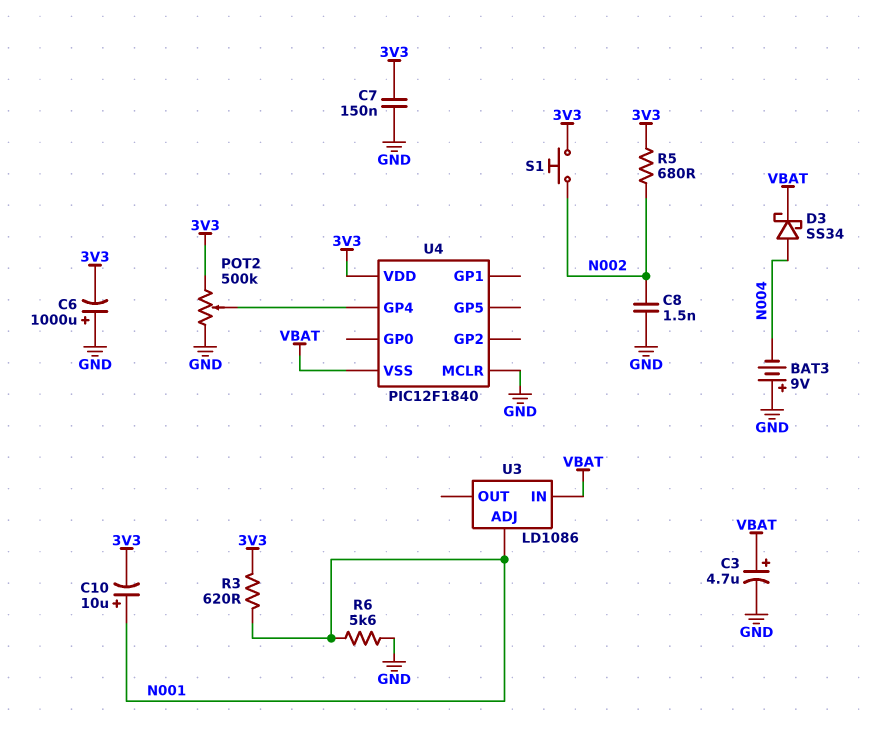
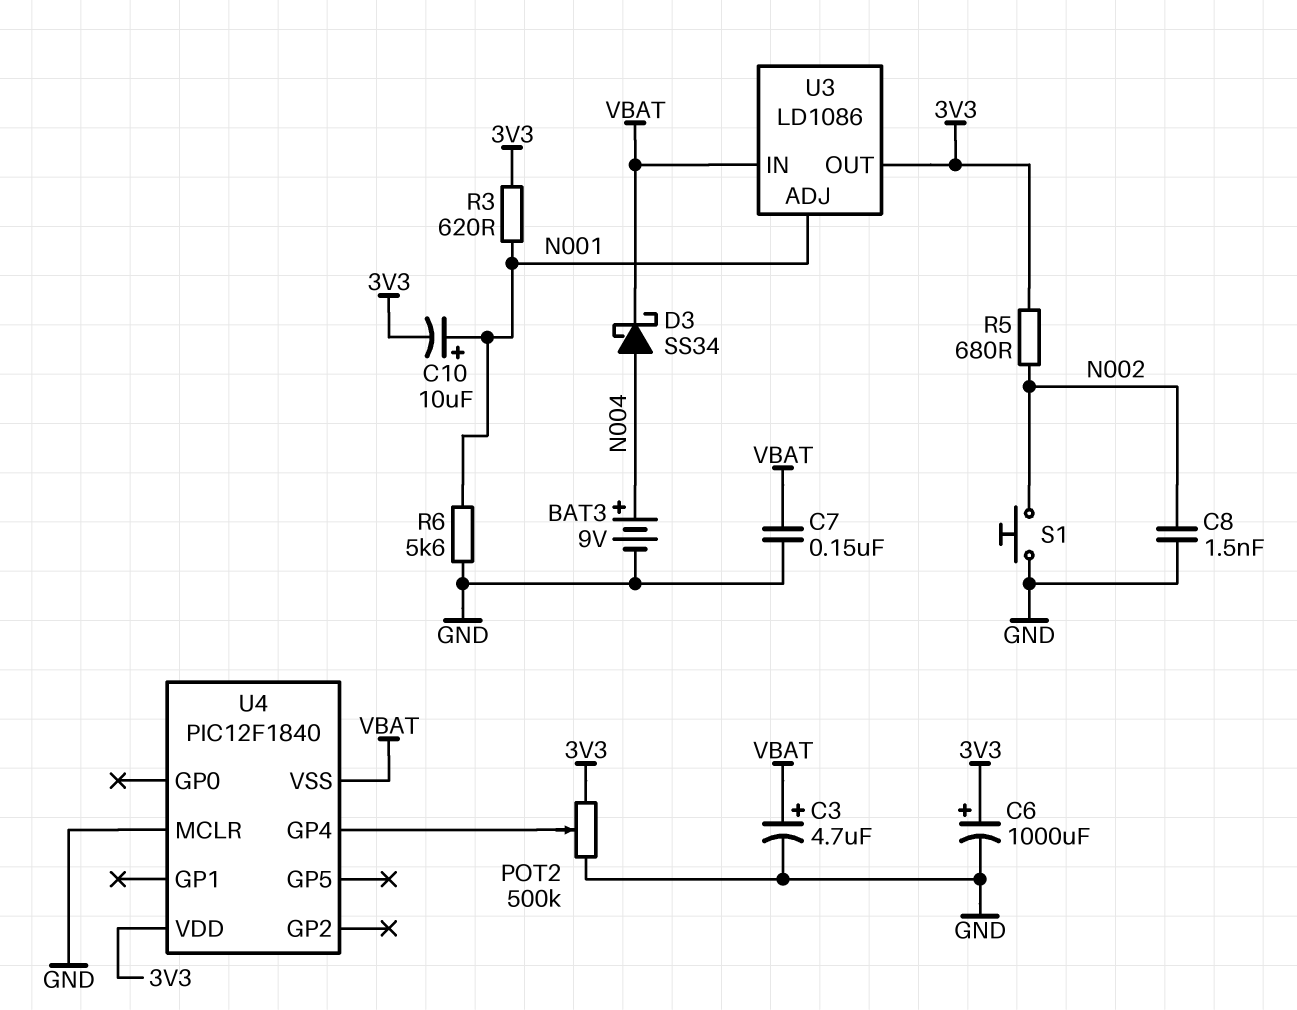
BAT3: 9V (plus GND, minus N004) -> 9V (plus N004, minus GND)
C6: 1000uF (plus GND, minus 3V3) -> 1000uF (plus 3V3, minus GND)
C7: 150nF (3V3, GND) -> 150nF (GND, VBAT)
S1: button (3V3, N002) -> button (GND, N002)
U3 pin OUT: none -> 3V3

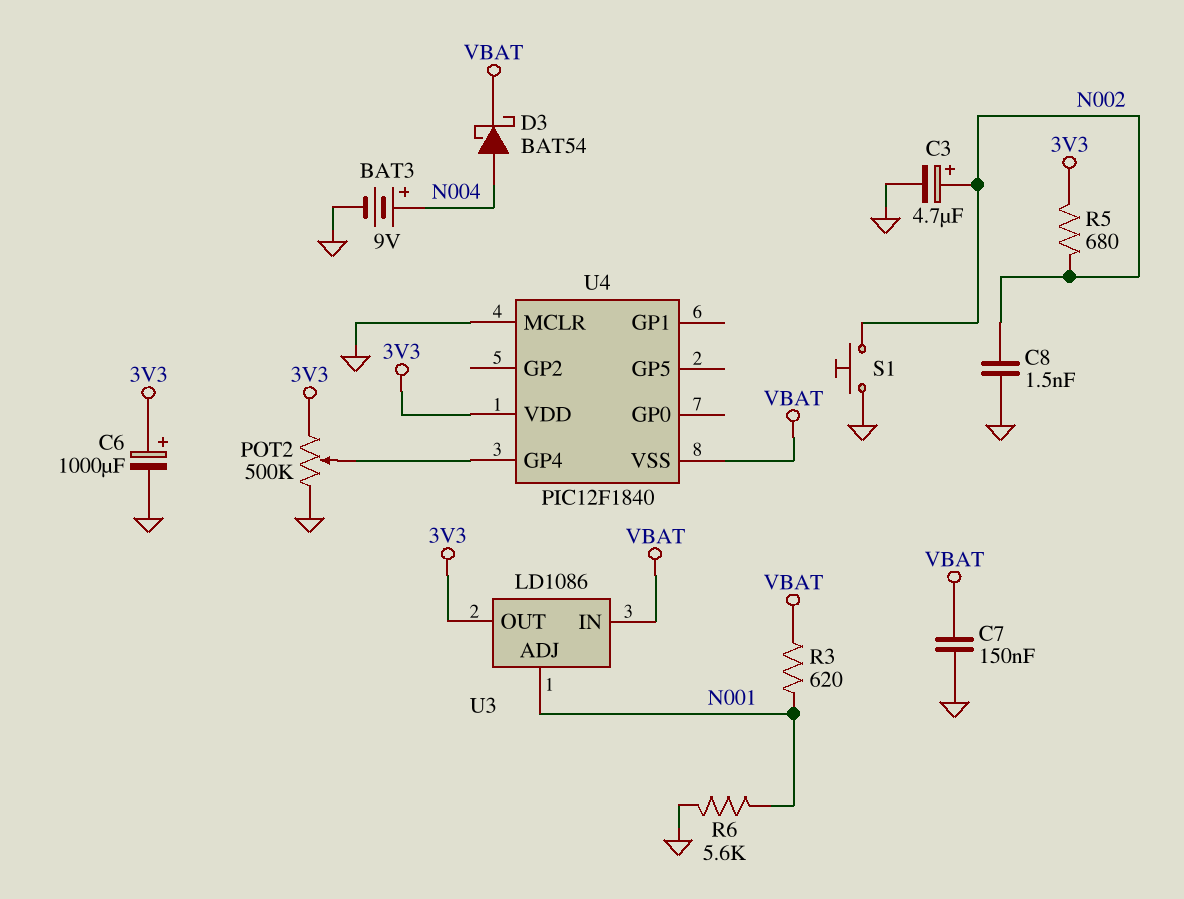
C3: 4.7uF (plus VBAT, minus GND) -> 4.7uF (plus N002, minus GND)
C10: 10uF (plus N001, minus 3V3) -> none
D3: schottky SS34 (A N004, K VBAT) -> schottky BAT54 (A N004, K VBAT)
R3: 620 (3V3, N001) -> 620 (N001, VBAT)

